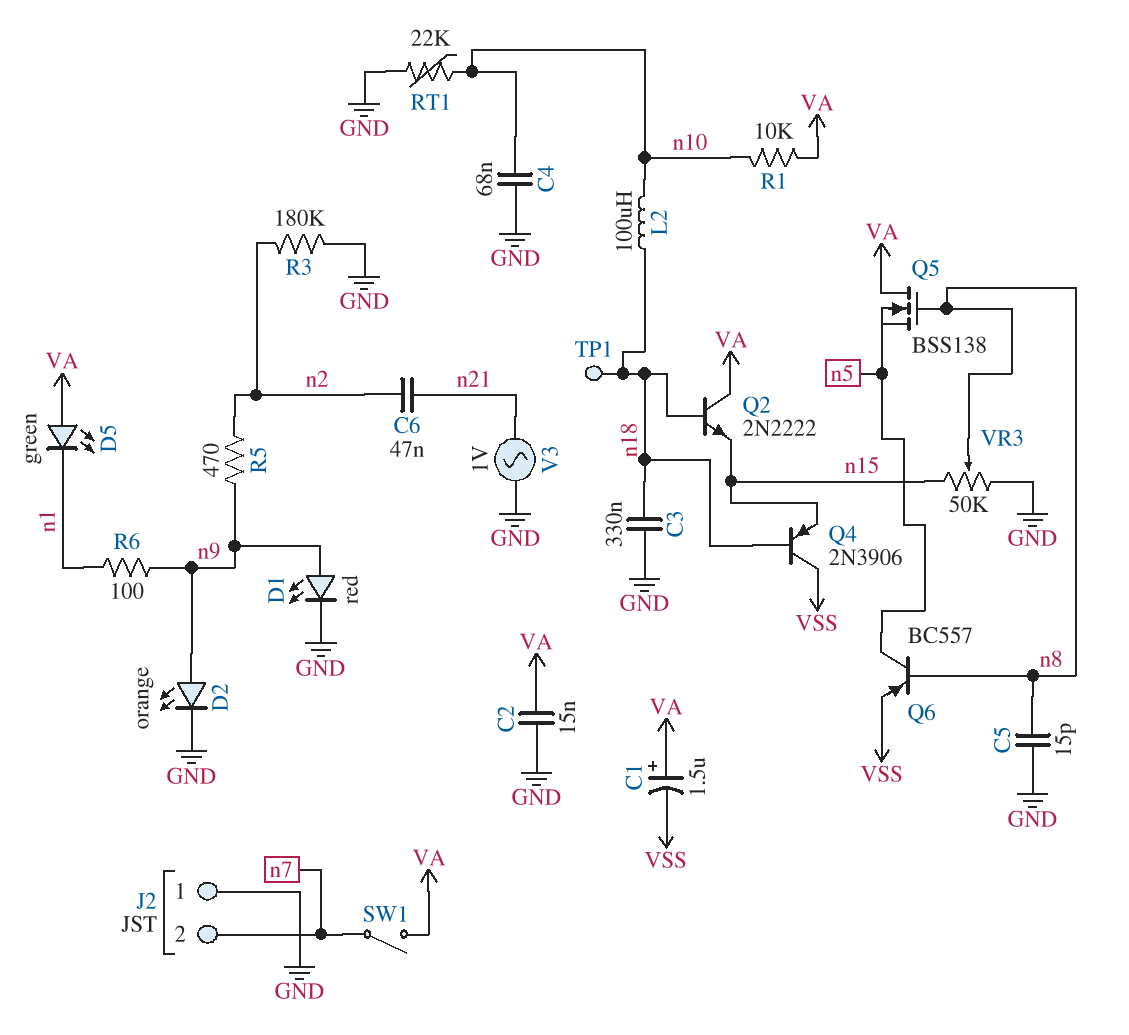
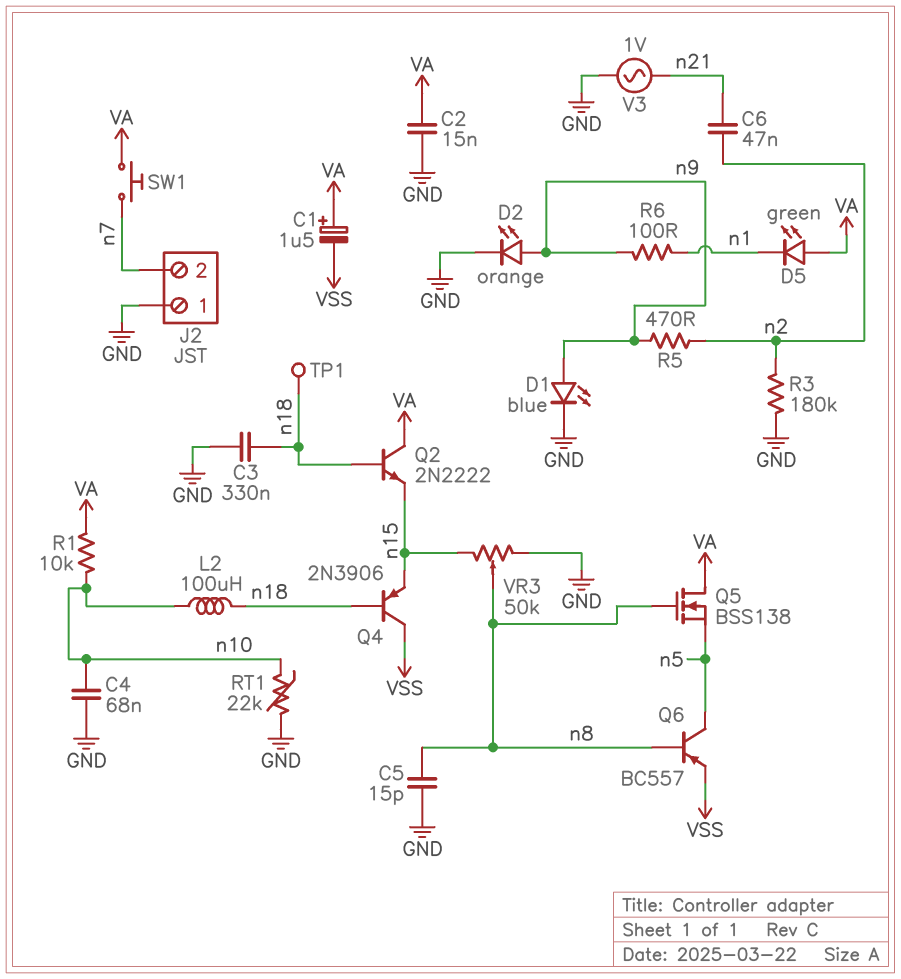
D1: LED red (A n9, K GND) -> LED blue (A n9, K GND)
SW1: switch (VA, n7) -> button (VA, n7)

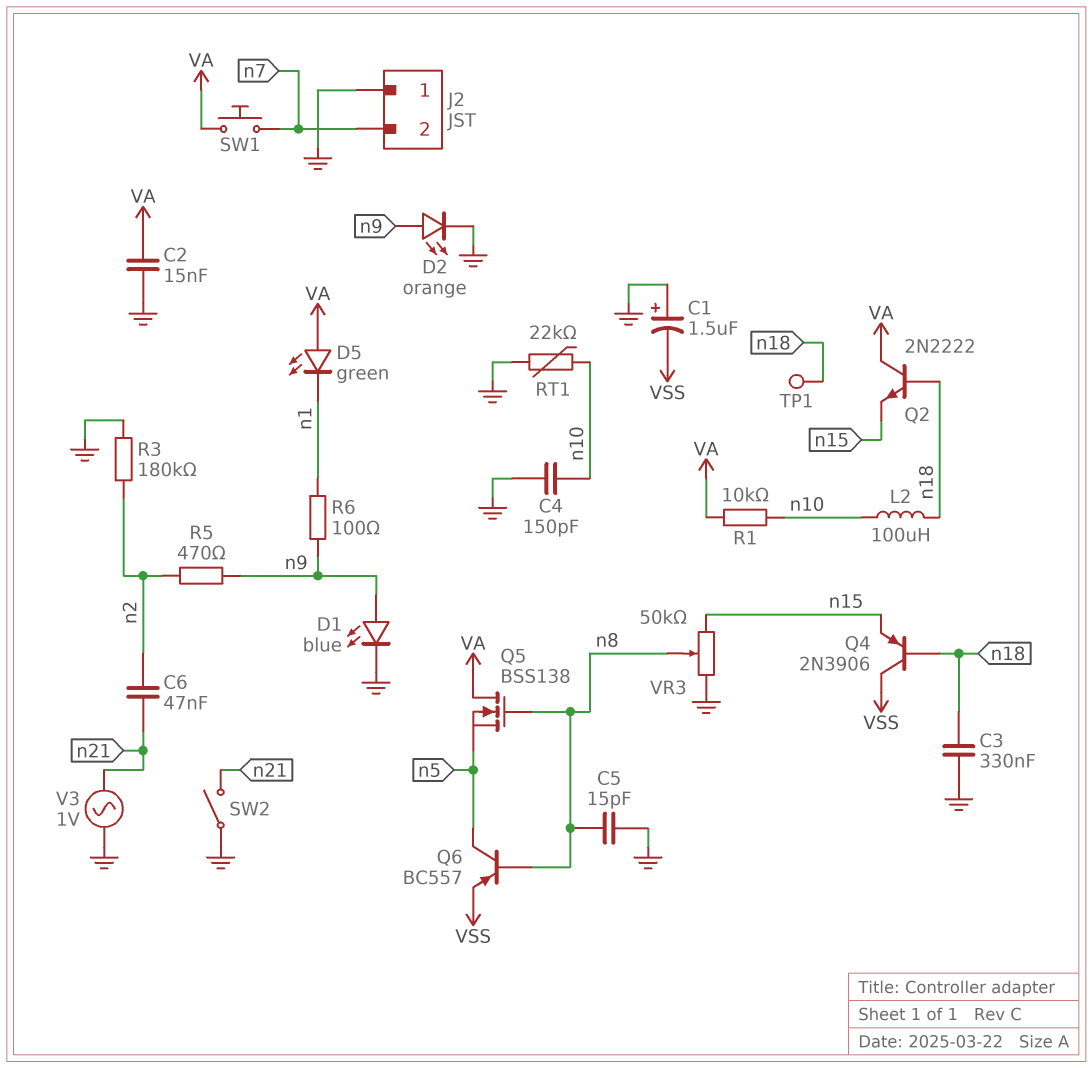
C1: 1.5uF (plus VA, minus VSS) -> 1.5uF (plus GND, minus VSS)
C4: 68nF (GND, n10) -> 150pF (GND, n10)
SW2: none -> switch (GND, n21)

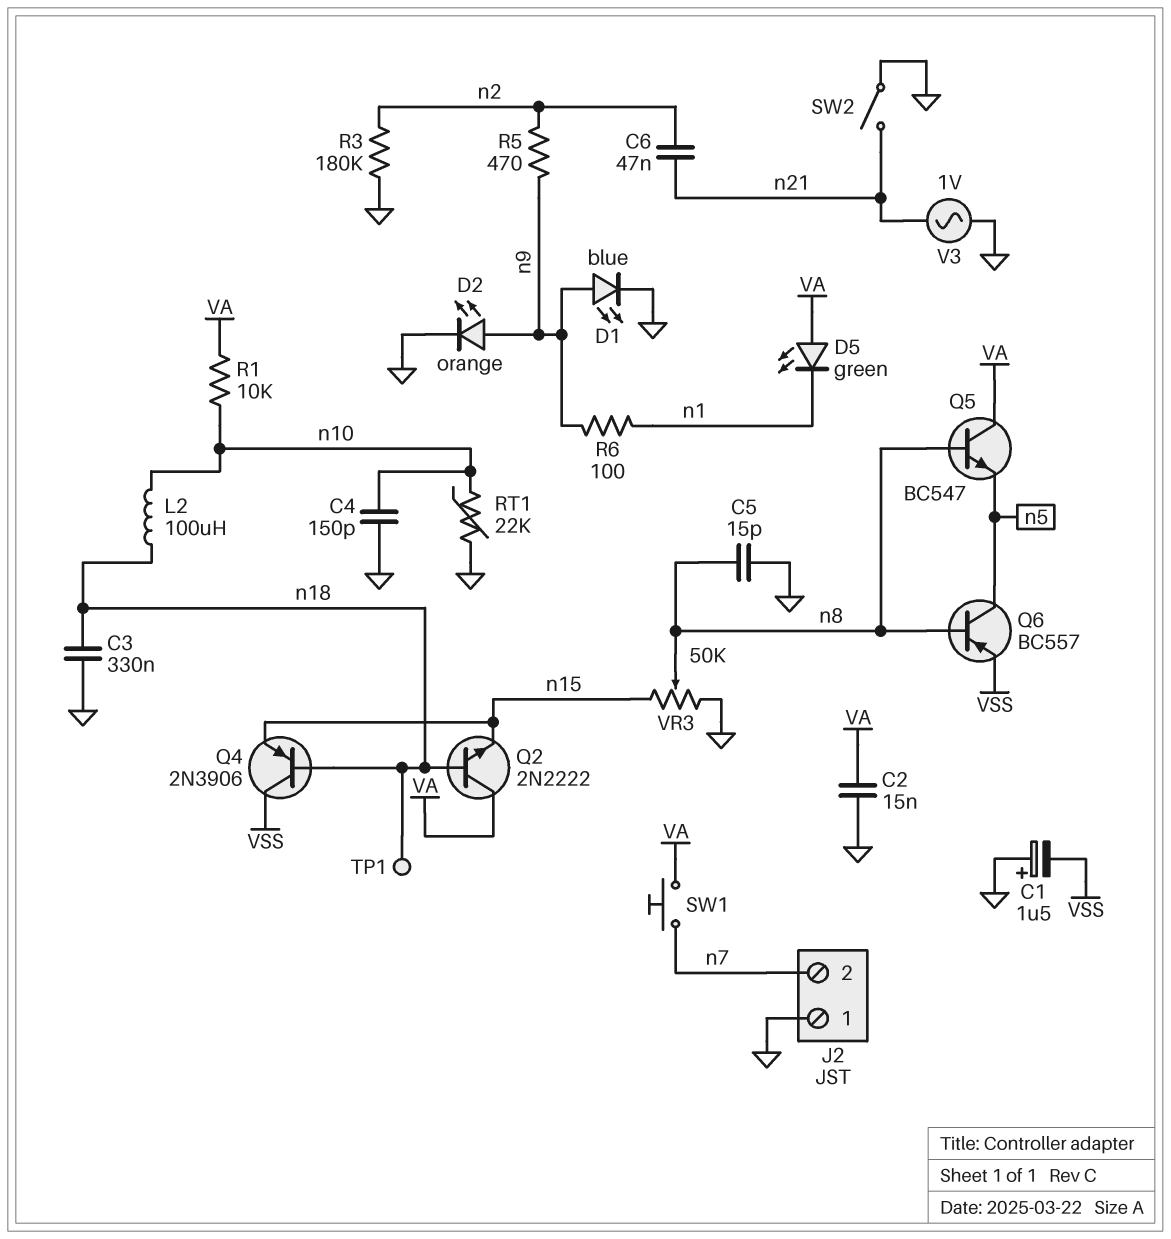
Q5: NMOS BSS138 (G n8, D VA, S n5) -> NPN BC547 (B n8, C VA, E n5)

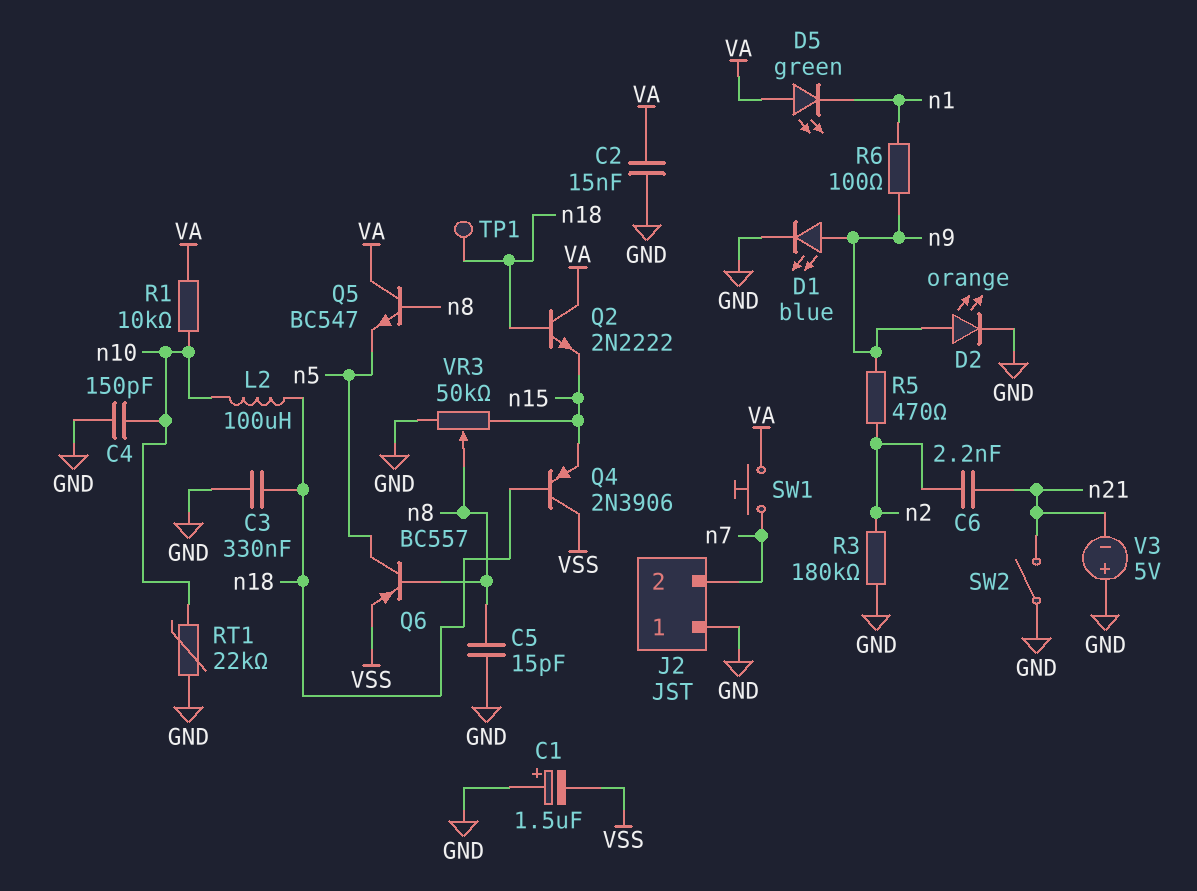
C6: 47nF (n2, n21) -> 2.2nF (n2, n21)
V3: AC 1V (GND, n21) -> 5V (plus GND, minus n21)

